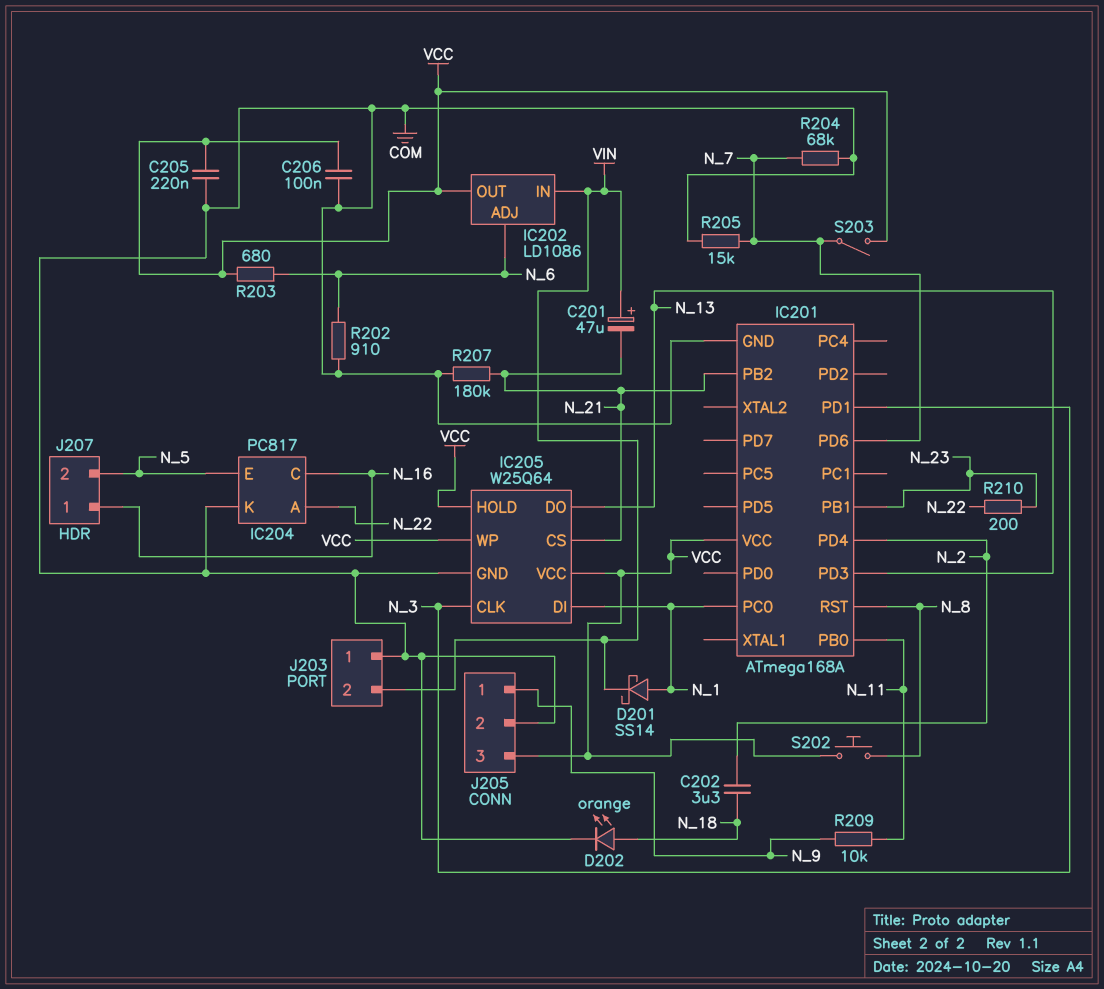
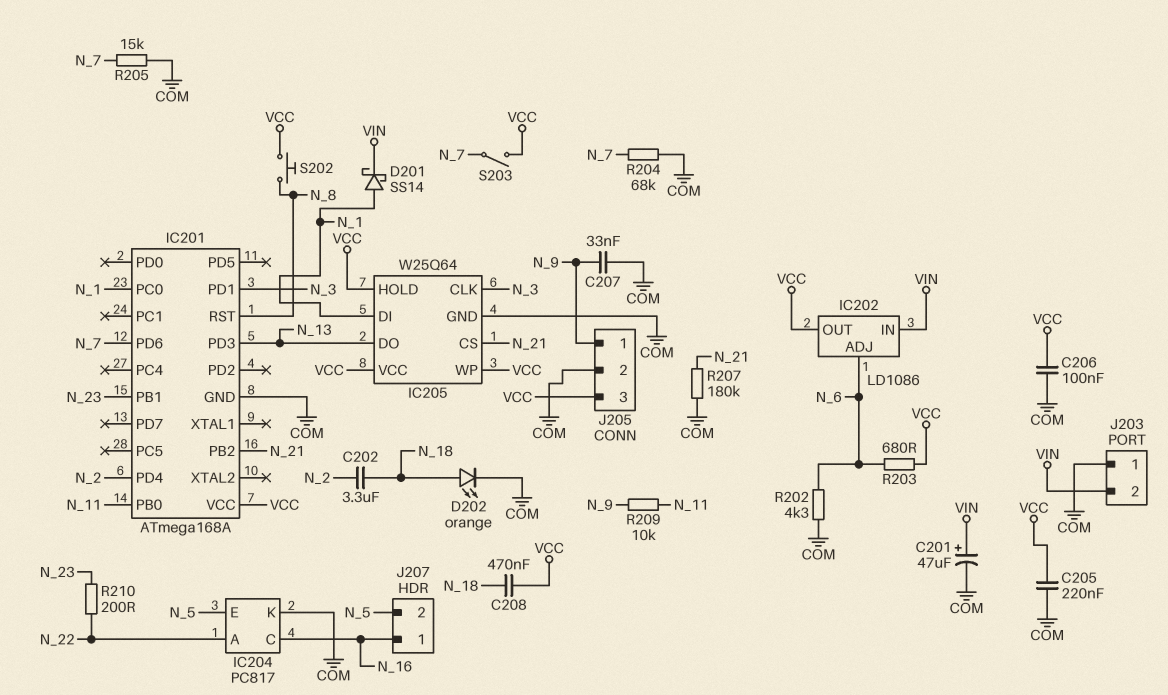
C201: 47uF (plus VIN, minus N_21) -> 47uF (plus VIN, minus COM)
C207: none -> 33nF (COM, N_9)
C208: none -> 470nF (N_18, VCC)
R202: 910 (COM, N_6) -> 4.3k (COM, N_6)

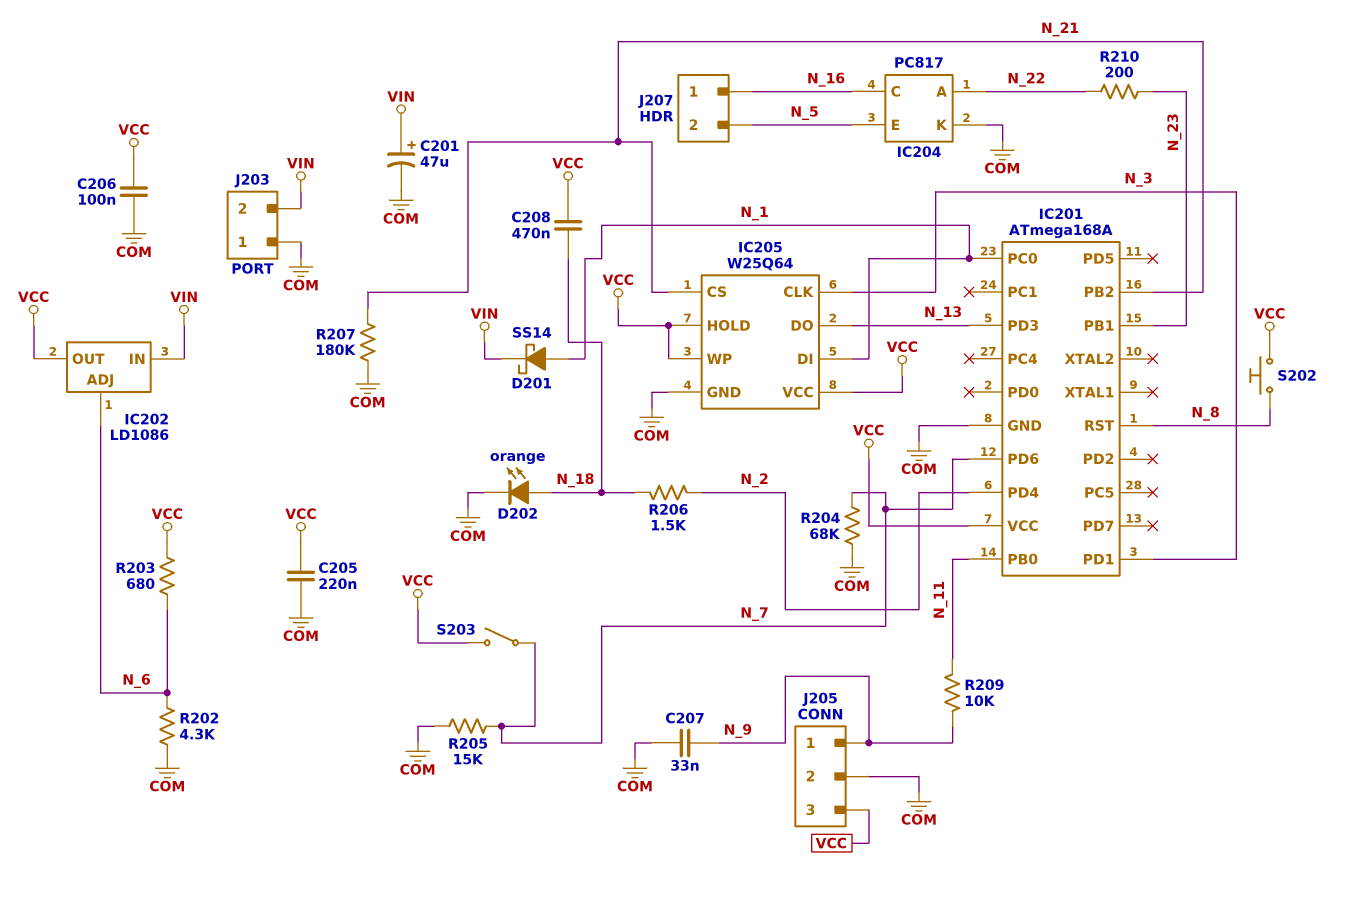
C202: 3.3uF (N_2, N_18) -> none
R206: none -> 1.5k (N_2, N_18)

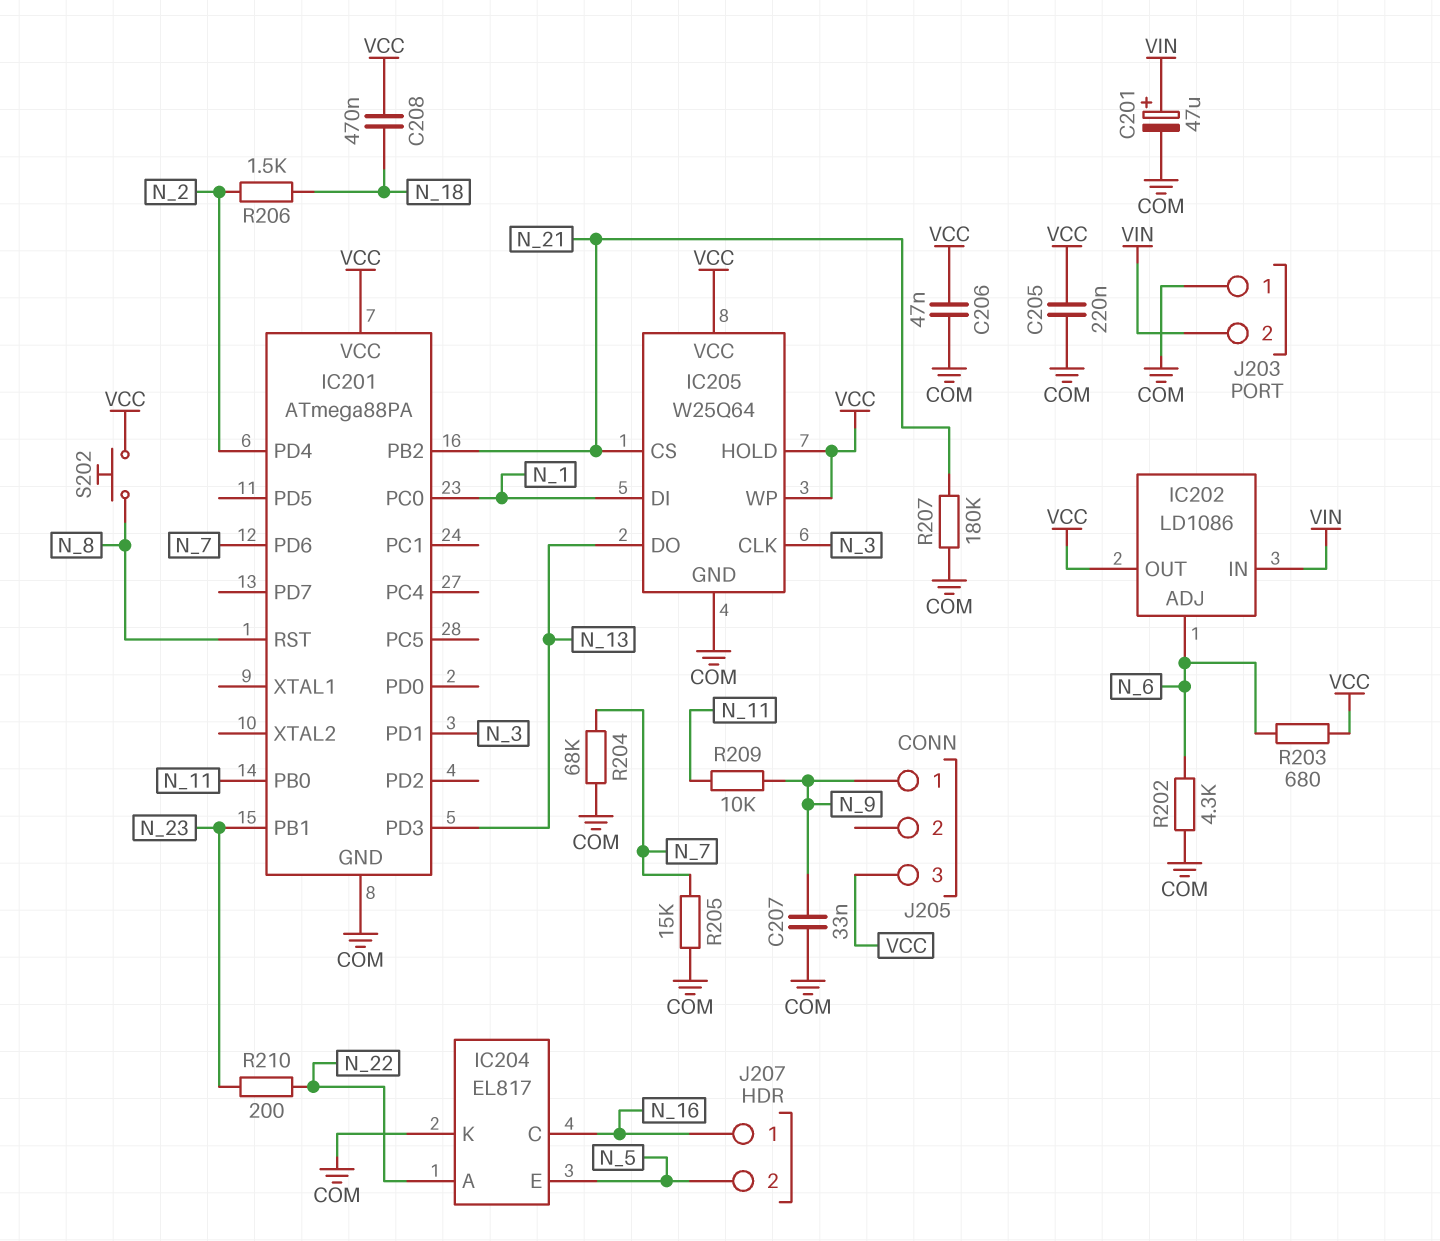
C206: 100nF (COM, VCC) -> 47nF (COM, VCC)
D201: schottky SS14 (A N_1, K VIN) -> none
D202: LED orange (A N_18, K COM) -> none
IC201: ATmega168A -> ATmega88PA
IC204: PC817 -> EL817
J205 pin 2: COM -> none
S203: switch (N_7, VCC) -> none

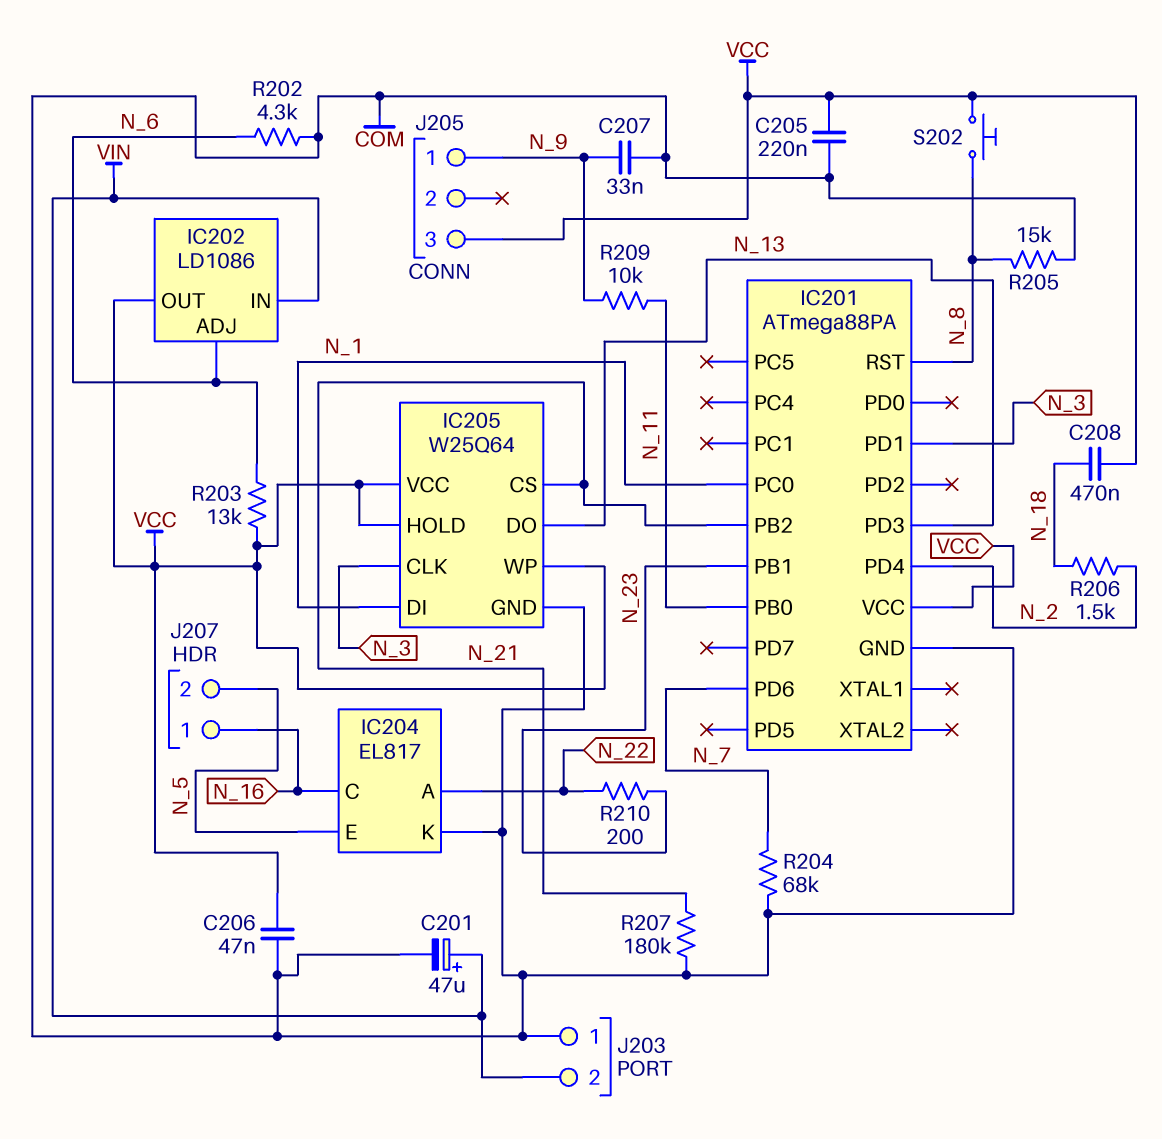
R203: 680 (N_6, VCC) -> 13k (N_6, VCC)
R205: 15k (COM, N_7) -> 15k (COM, N_8)

